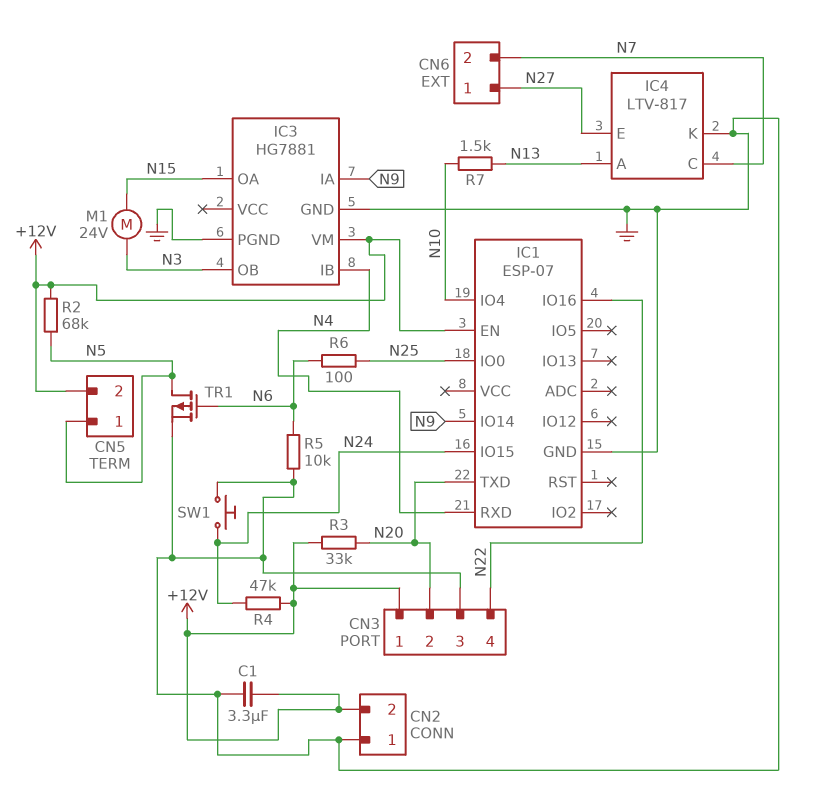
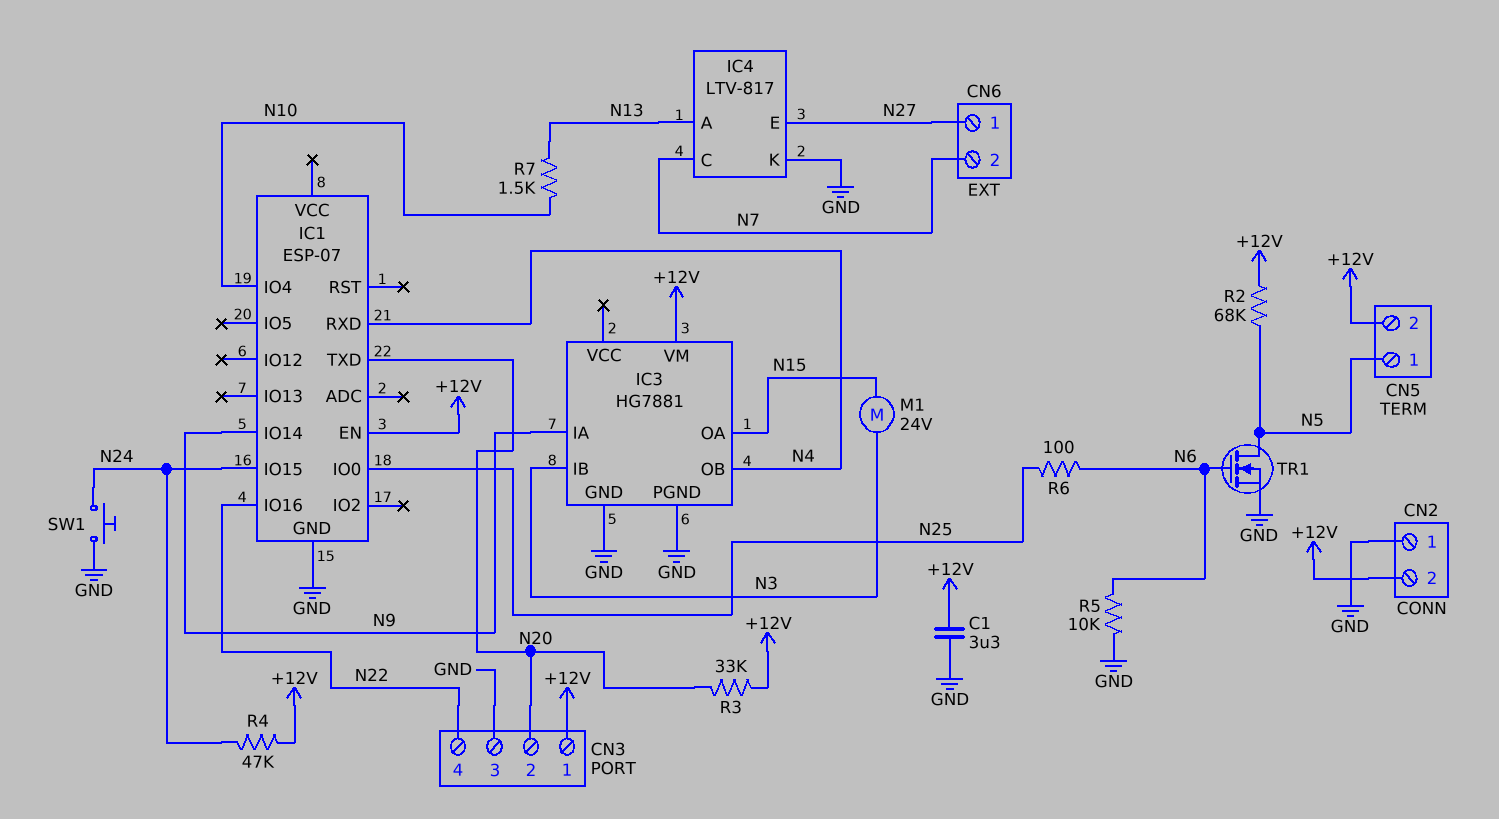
IC3 pin IB: N4 -> N3
IC3 pin OB: N3 -> N4
TR1: PMOS (G N6, D N5, S GND) -> NMOS (G N6, D N5, S GND)

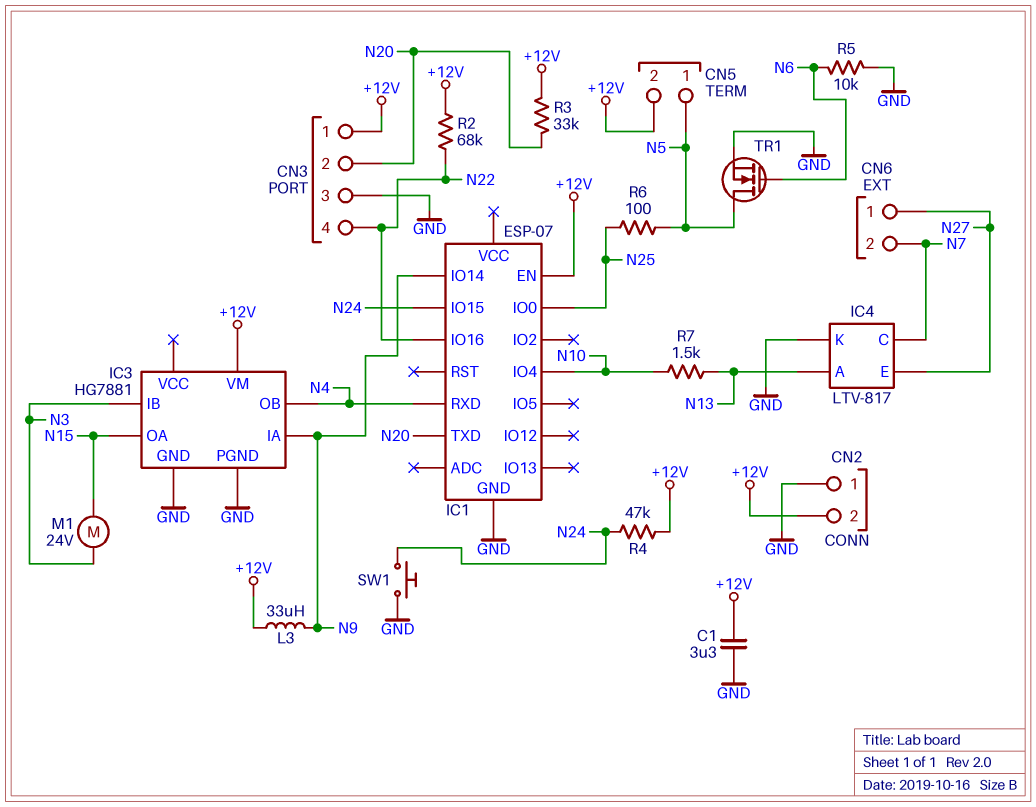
L3: none -> 33uH (+12V, N9)
R2: 68k (+12V, N5) -> 68k (+12V, N22)
R6: 100 (N6, N25) -> 100 (N5, N25)

